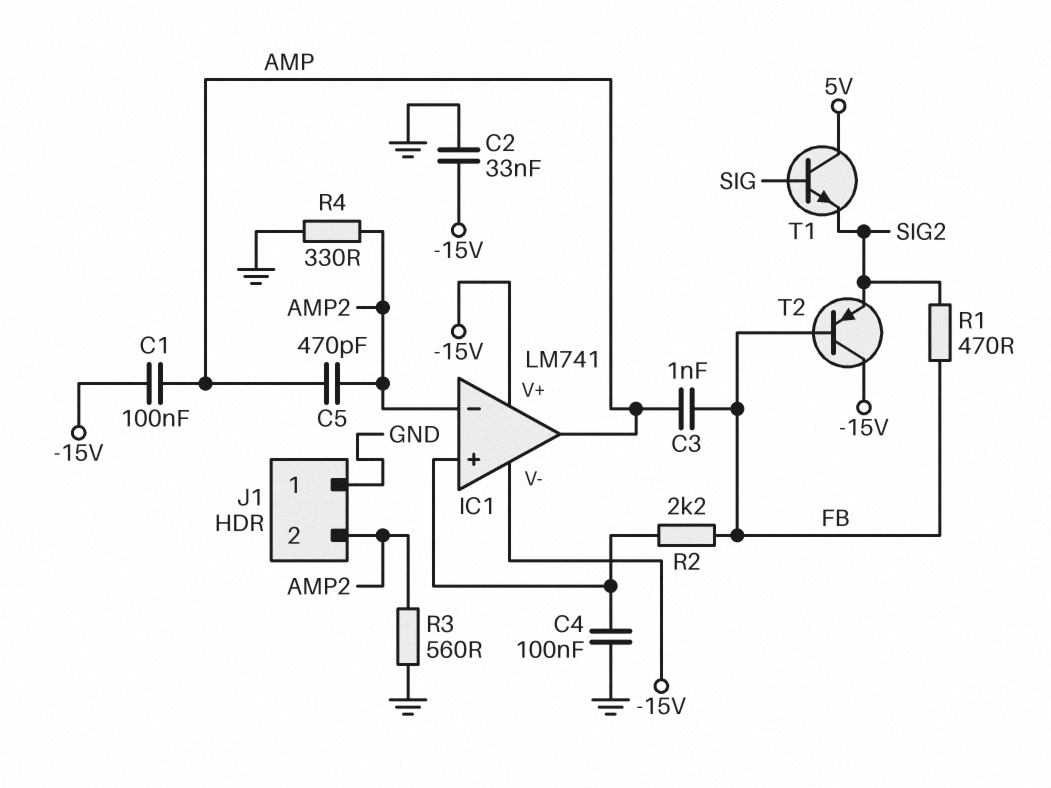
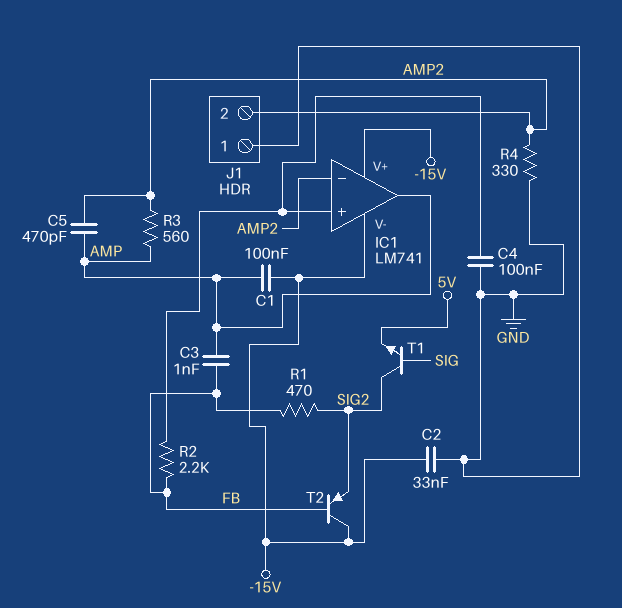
R3: 560 (AMP2, GND) -> 560 (AMP, AMP2)
T1: NPN (B SIG, C 5V, E SIG2) -> NPN (B SIG, C SIG2, E 5V)

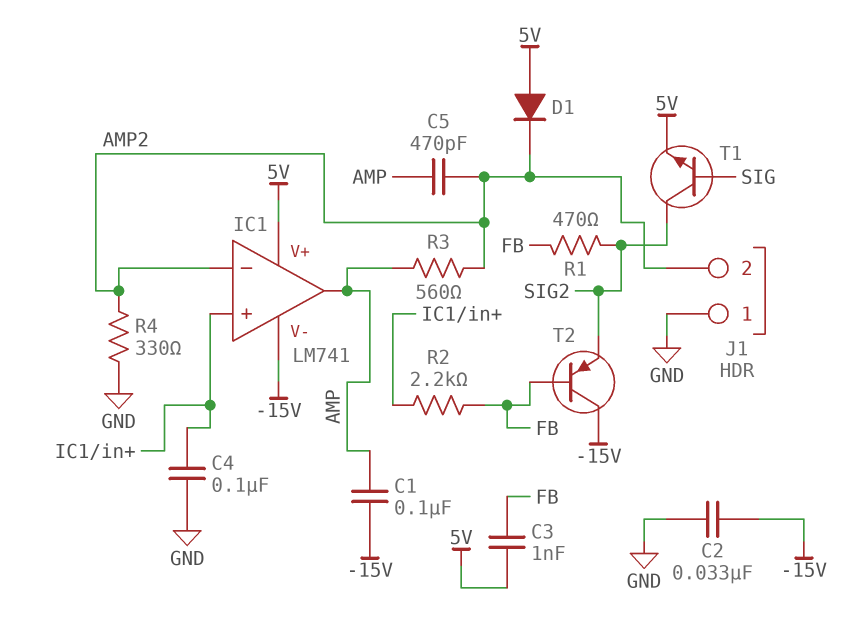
C3: 1nF (AMP, FB) -> 1nF (5V, FB)
D1: none -> diode (A 5V, K AMP2)
IC1 pin V+: -15V -> 5V

